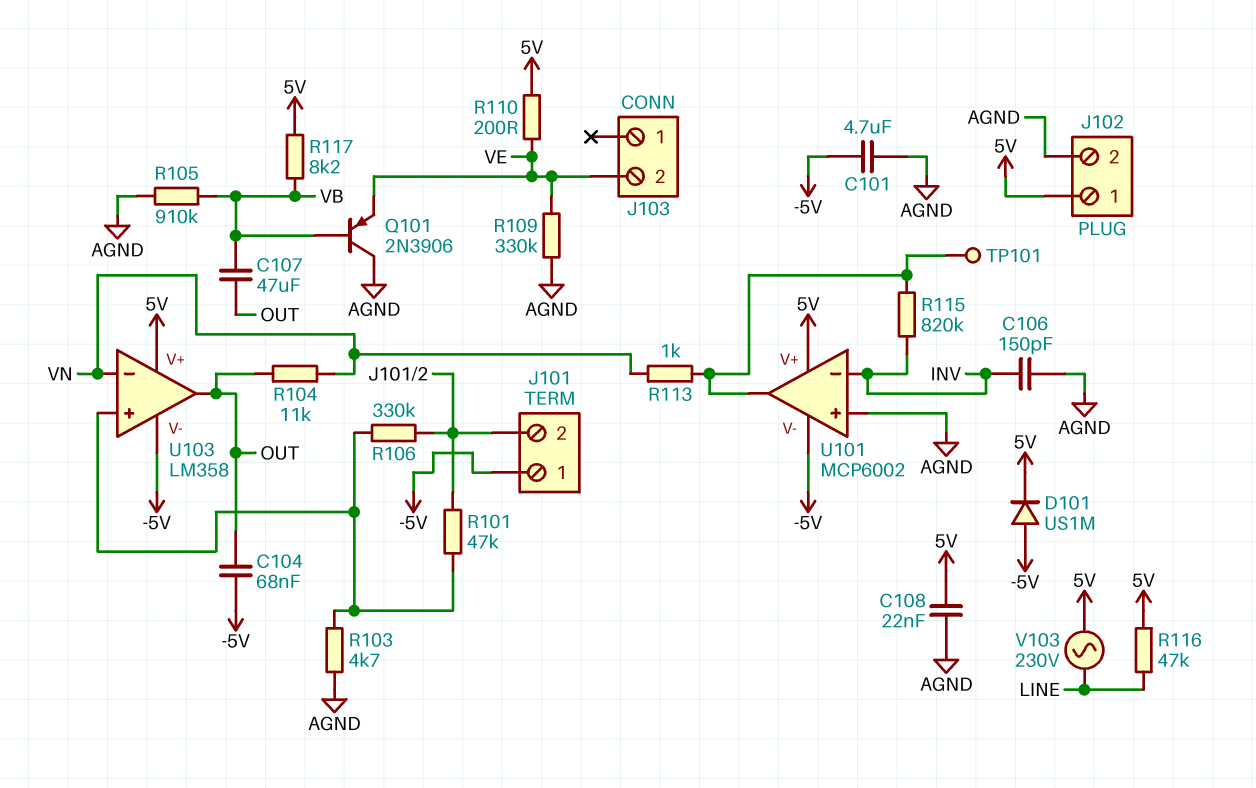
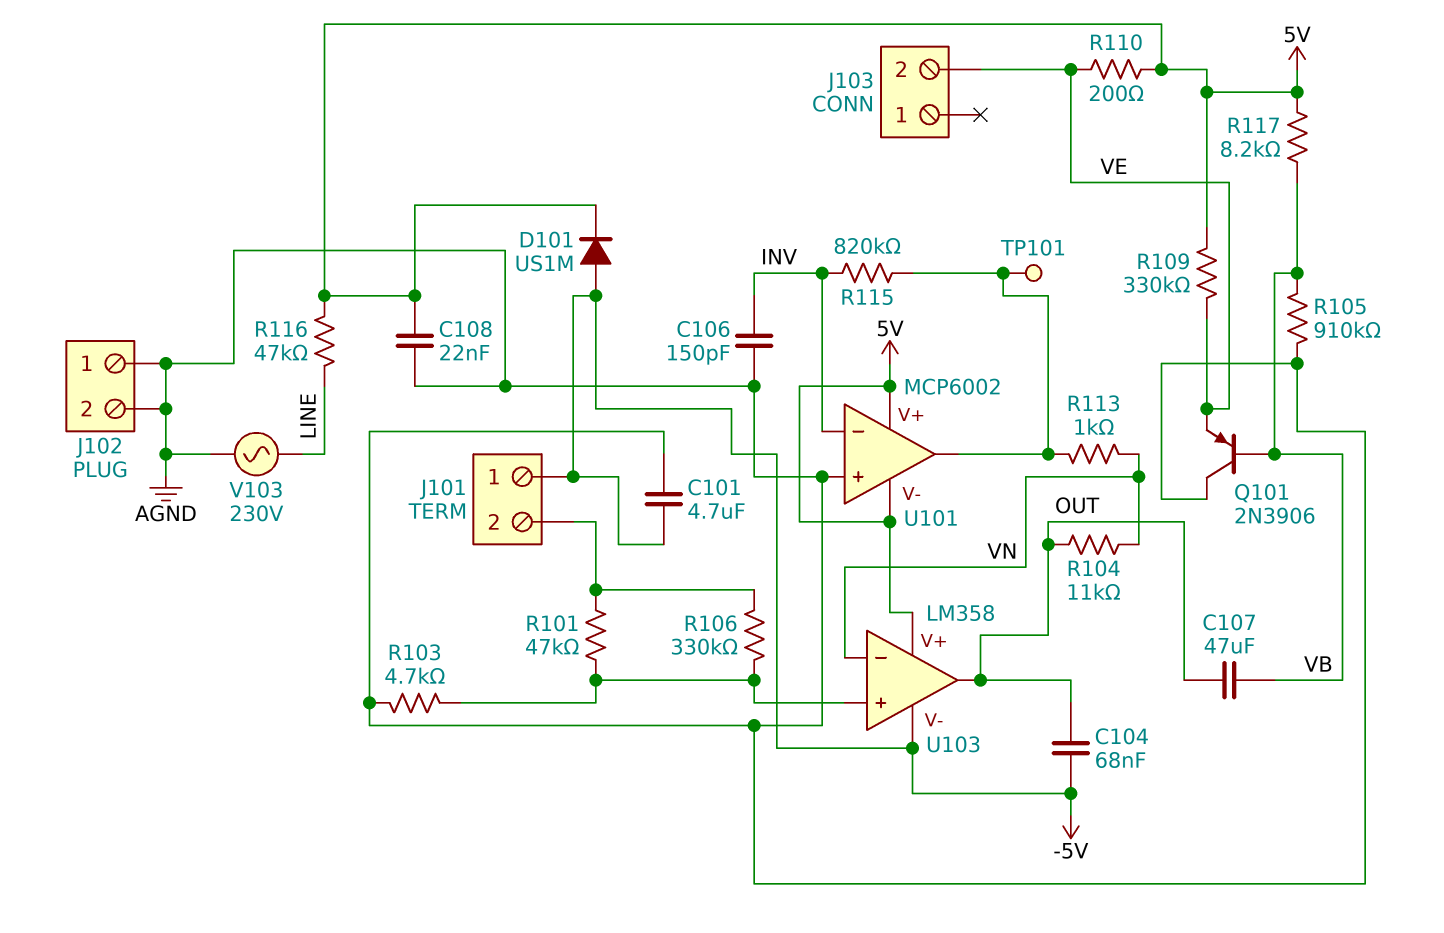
J102 pin 1: 5V -> AGND
R109: 330k (AGND, VE) -> 330k (5V, VE)
U101 pin V-: -5V -> 5V
V103: AC 230V (5V, LINE) -> AC 230V (AGND, LINE)

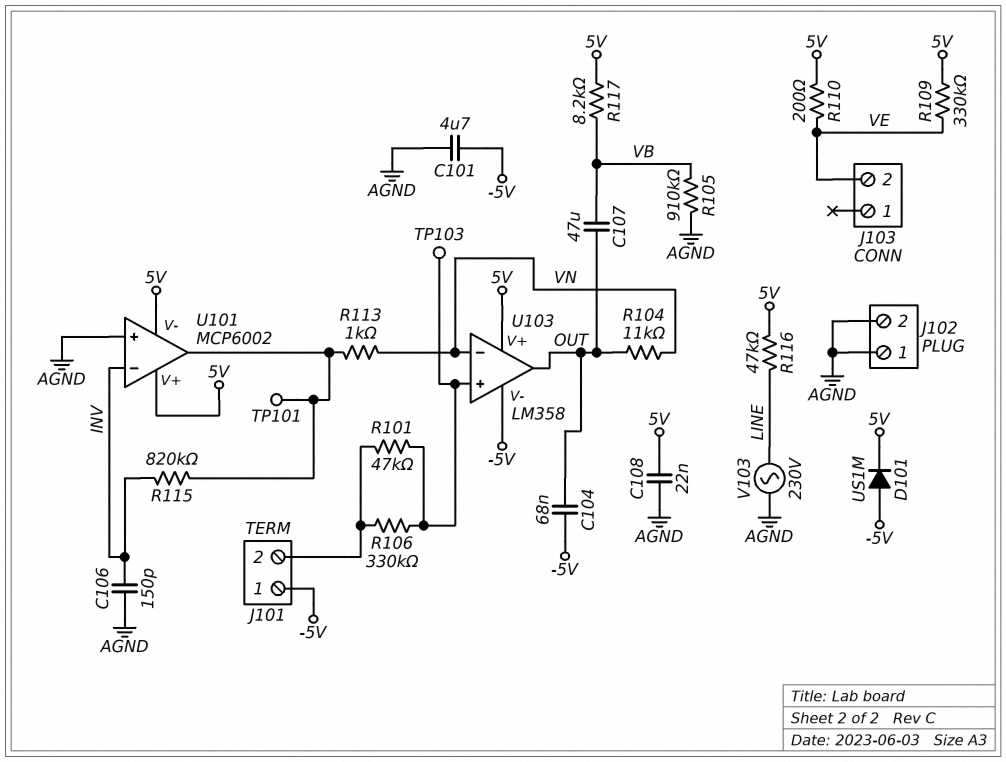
Q101: PNP 2N3906 (B VB, C AGND, E VE) -> none
R103: 4.7k (AGND, U103/in+) -> none
TP103: none -> test point (U103/in+)

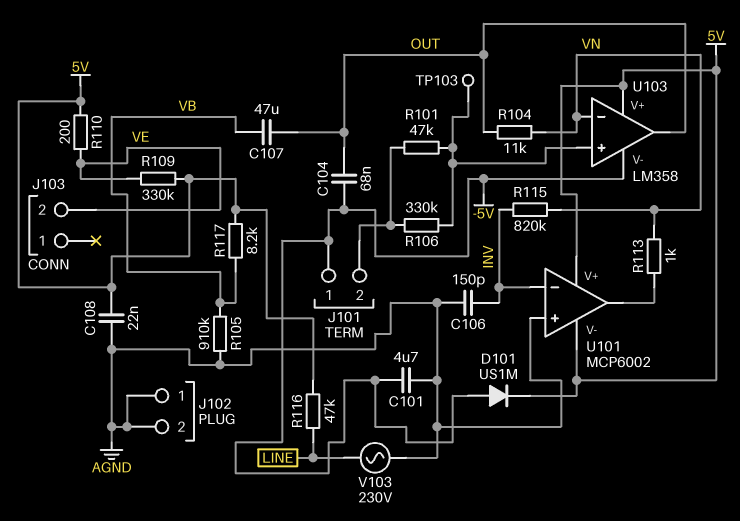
R115: 820k (INV, U101/out) -> 820k (INV, VN)
TP101: test point (U101/out) -> none

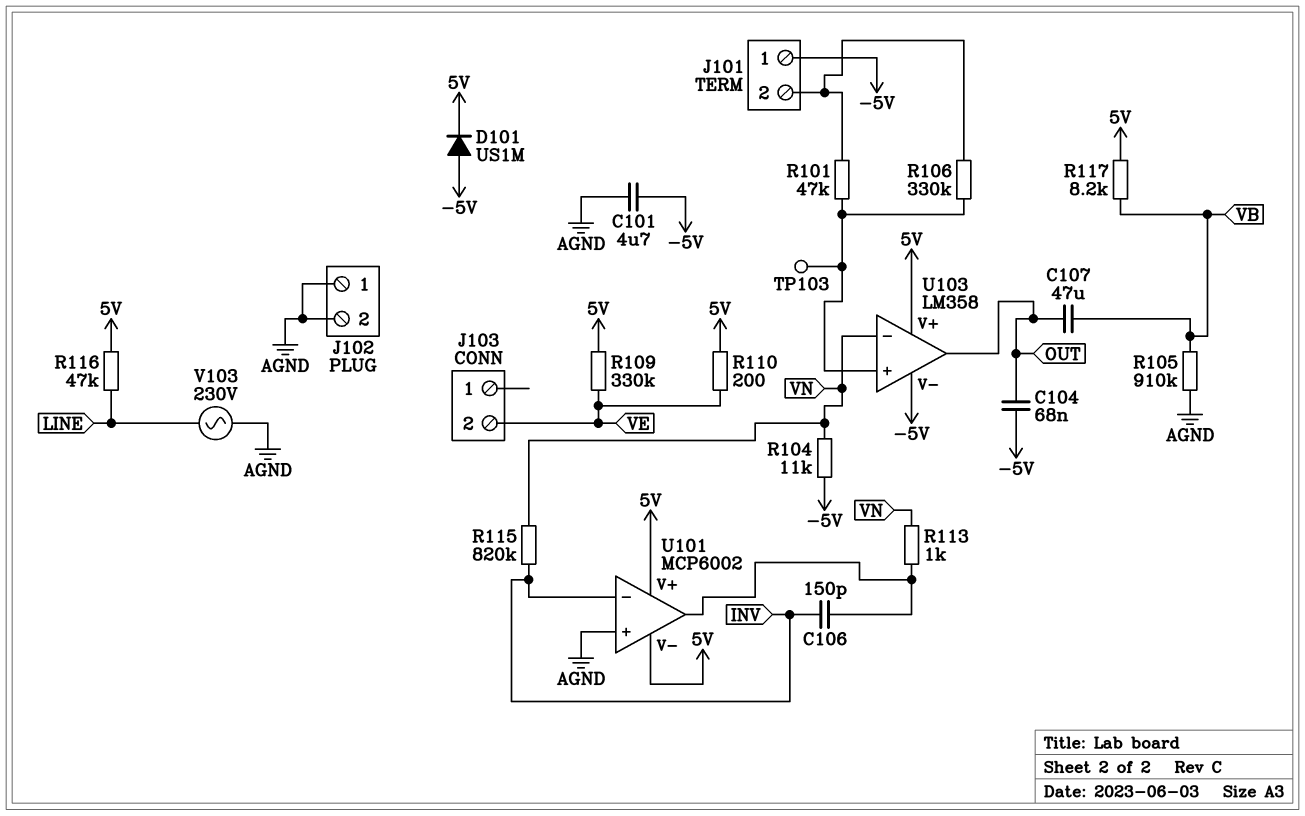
C106: 150pF (AGND, INV) -> 150pF (INV, U101/out)
C108: 22nF (5V, AGND) -> none
R104: 11k (OUT, VN) -> 11k (-5V, VN)

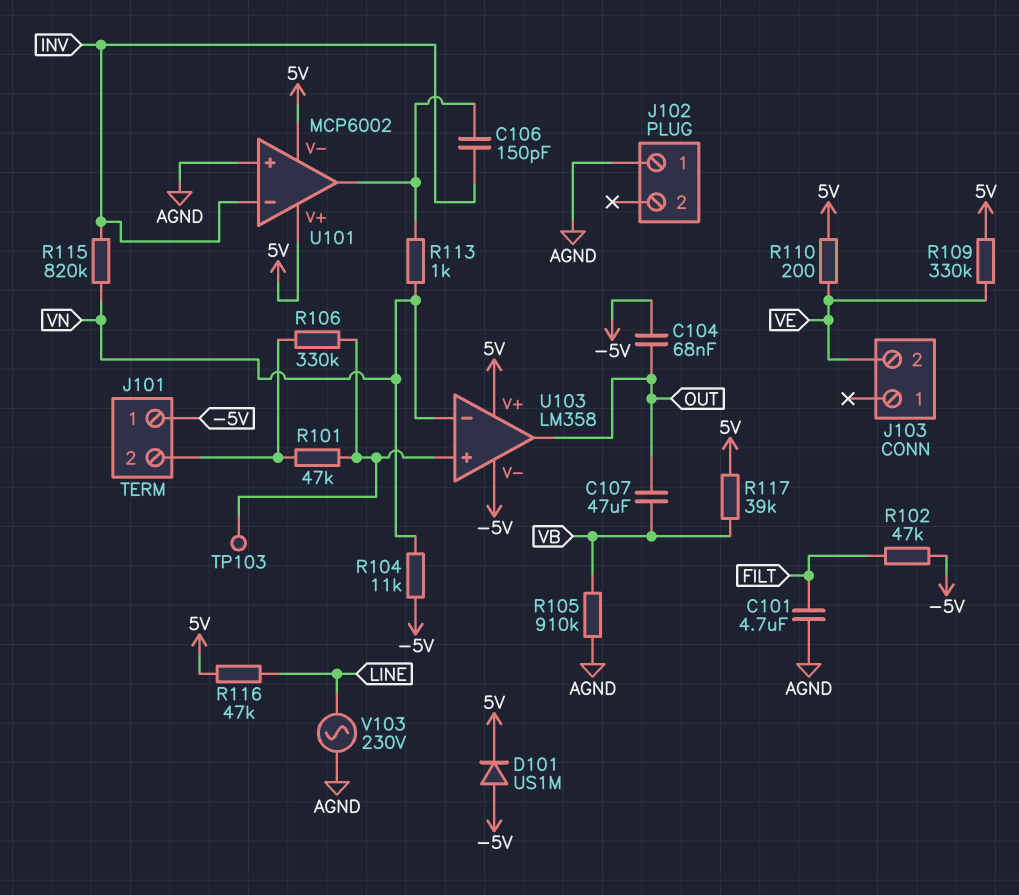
C101: 4.7uF (-5V, AGND) -> 4.7uF (AGND, FILT)
J102 pin 2: AGND -> none
R102: none -> 47k (-5V, FILT)
R117: 8.2k (5V, VB) -> 39k (5V, VB)

